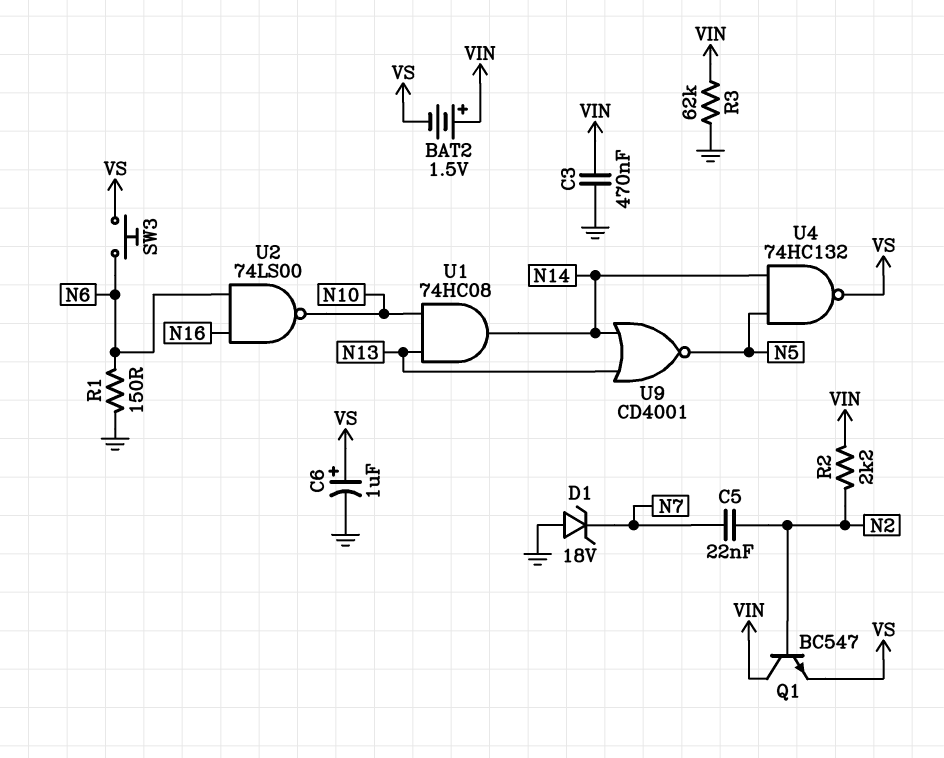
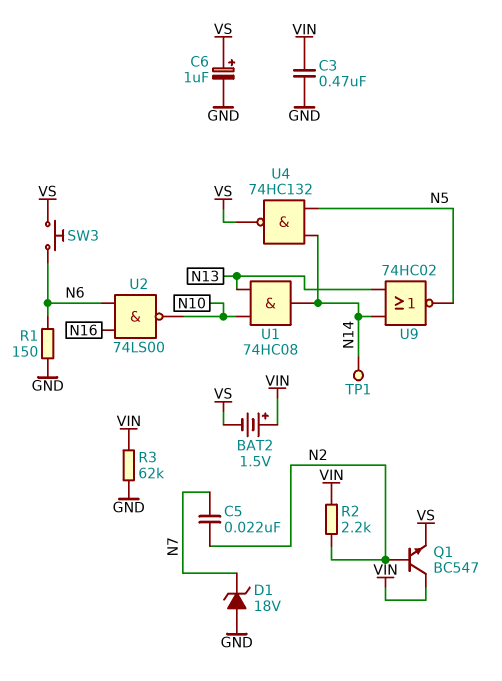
TP1: none -> test point (N14)
U9: NOR CD4001 (in N13, in N14, out N5) -> NOR 74HC02 (in N13, in N14, out N5)

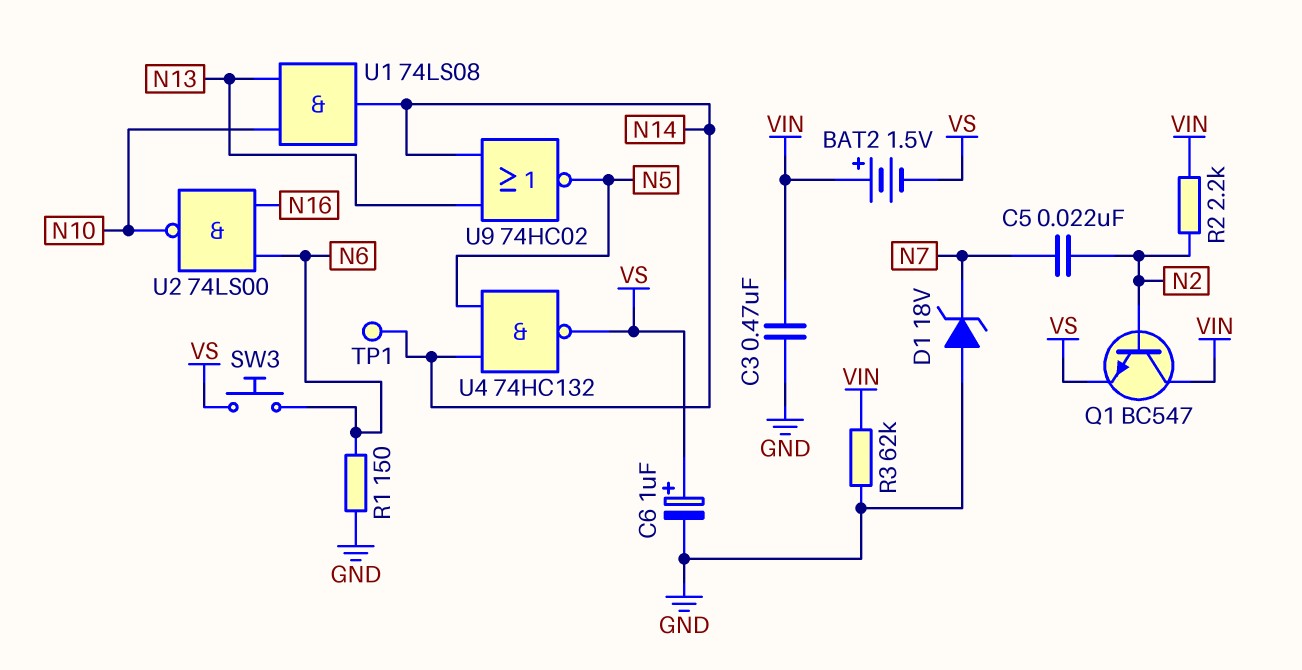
U1: AND 74HC08 (in N10, in N13, out N14) -> AND 74LS08 (in N10, in N13, out N14)

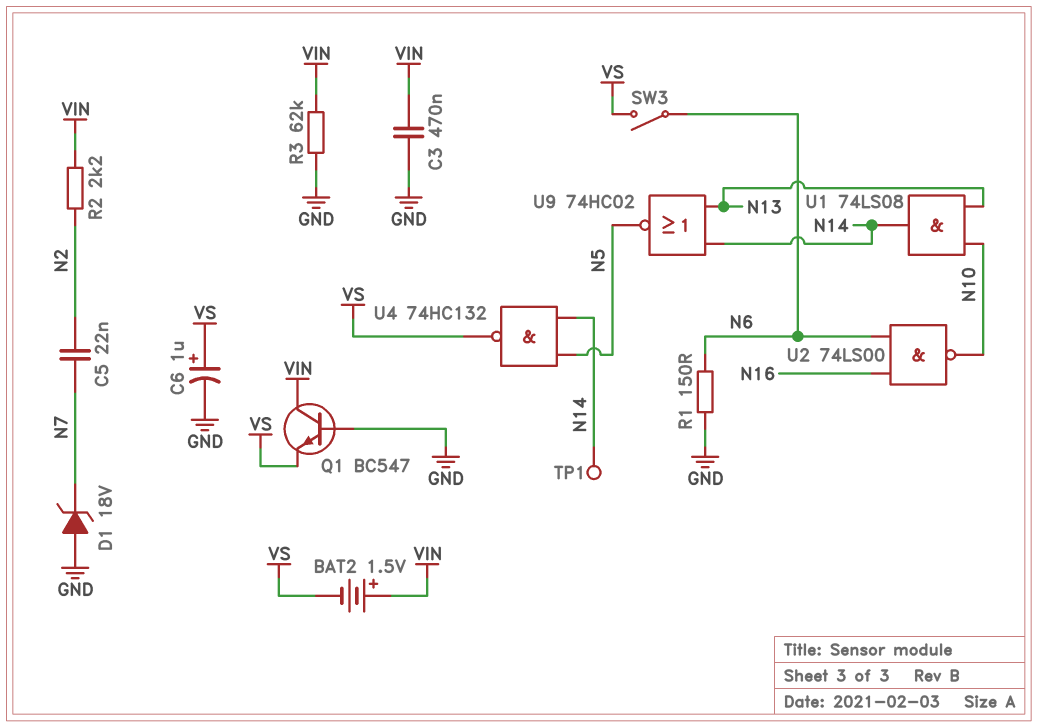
Q1: NPN BC547 (B N2, C VIN, E VS) -> NPN BC547 (B GND, C VIN, E VS)
SW3: button (N6, VS) -> switch (N6, VS)

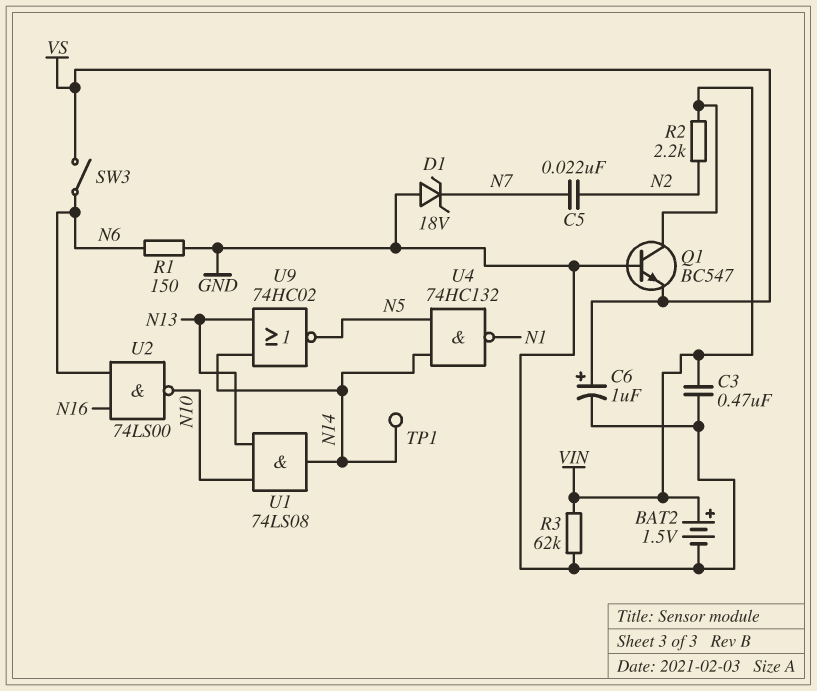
BAT2: 1.5V (plus VIN, minus VS) -> 1.5V (plus VIN, minus GND)
U4: NAND 74HC132 (in N5, in N14, out VS) -> NAND 74HC132 (in N5, in N14, out N1)

